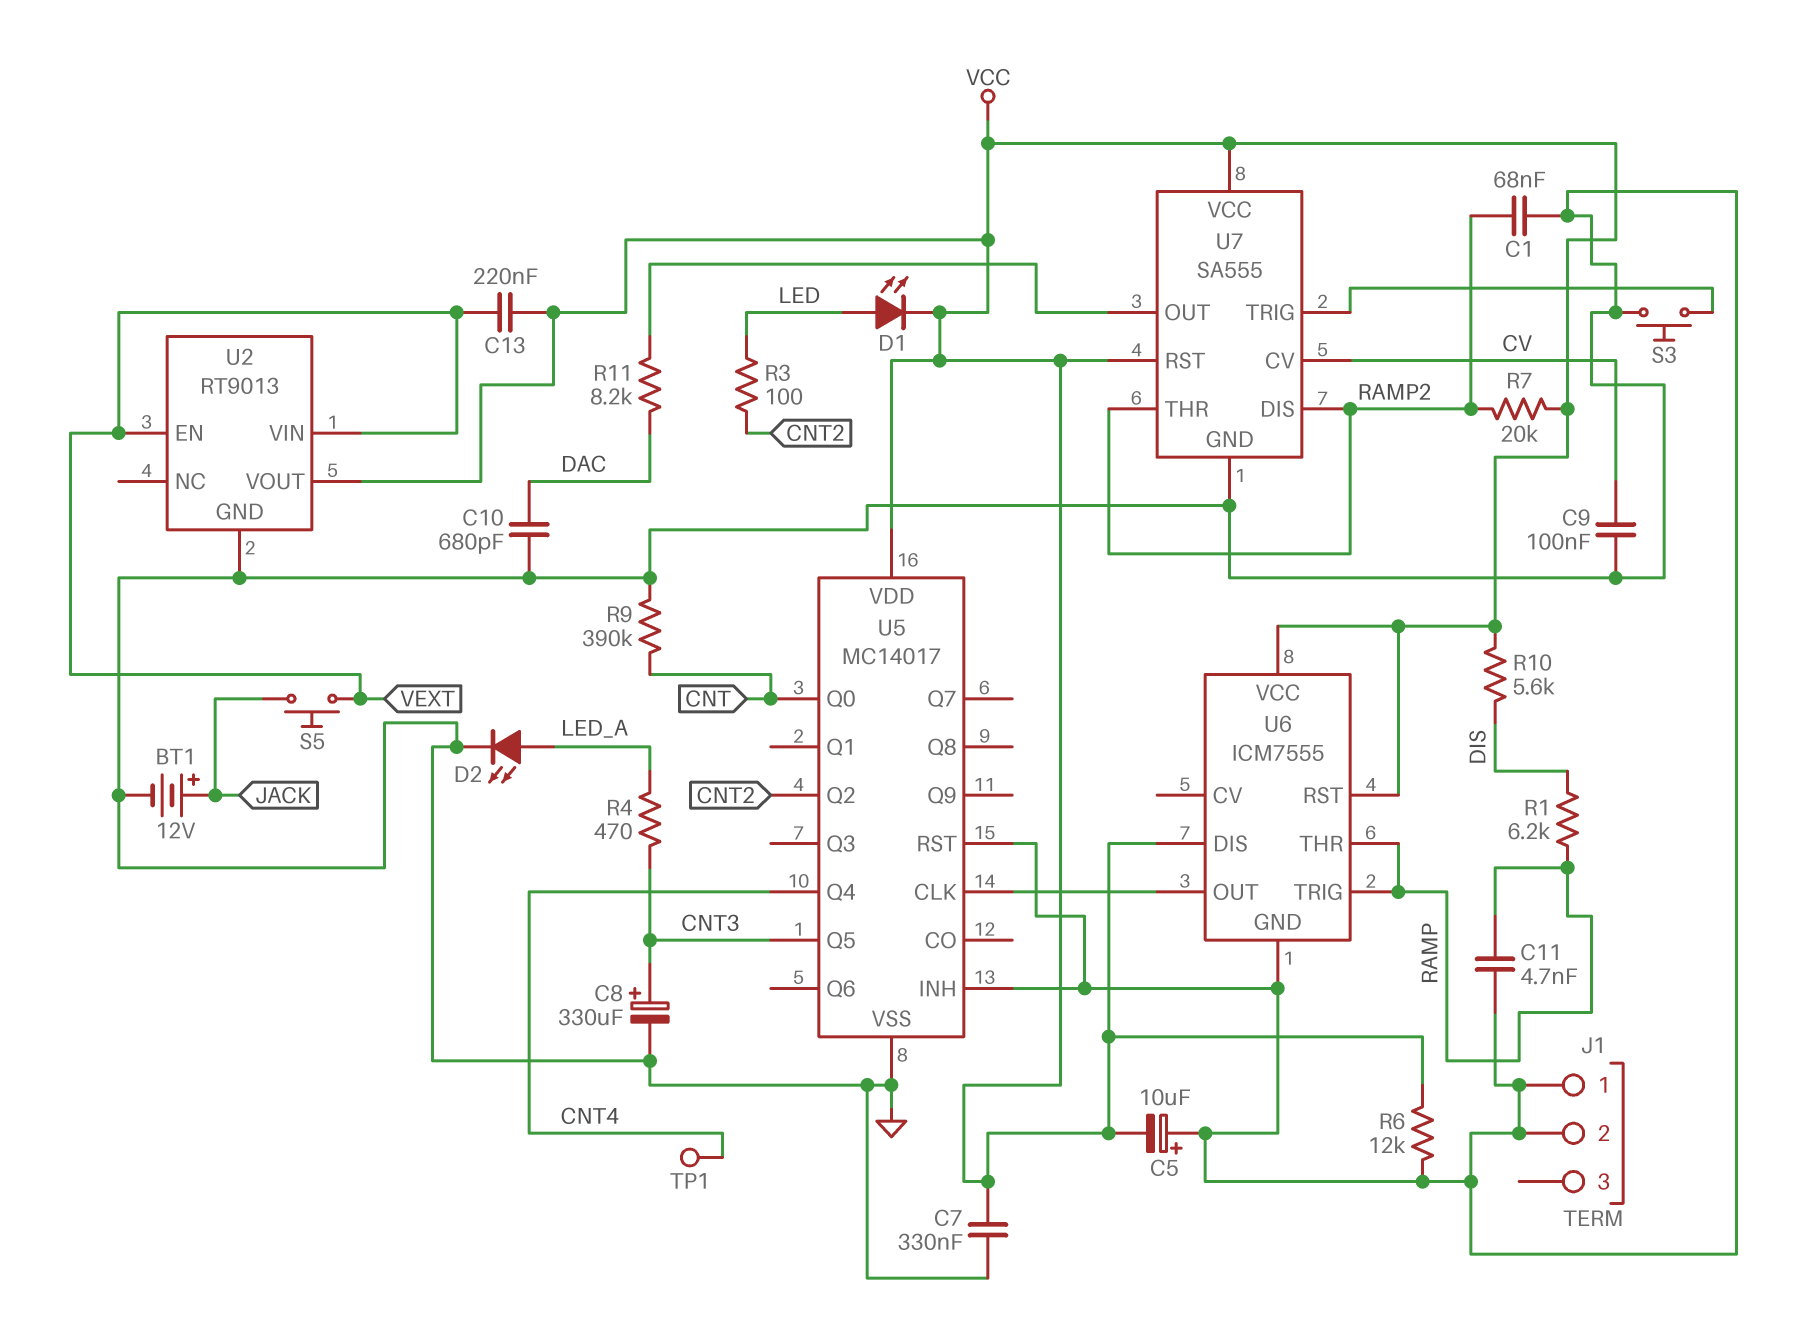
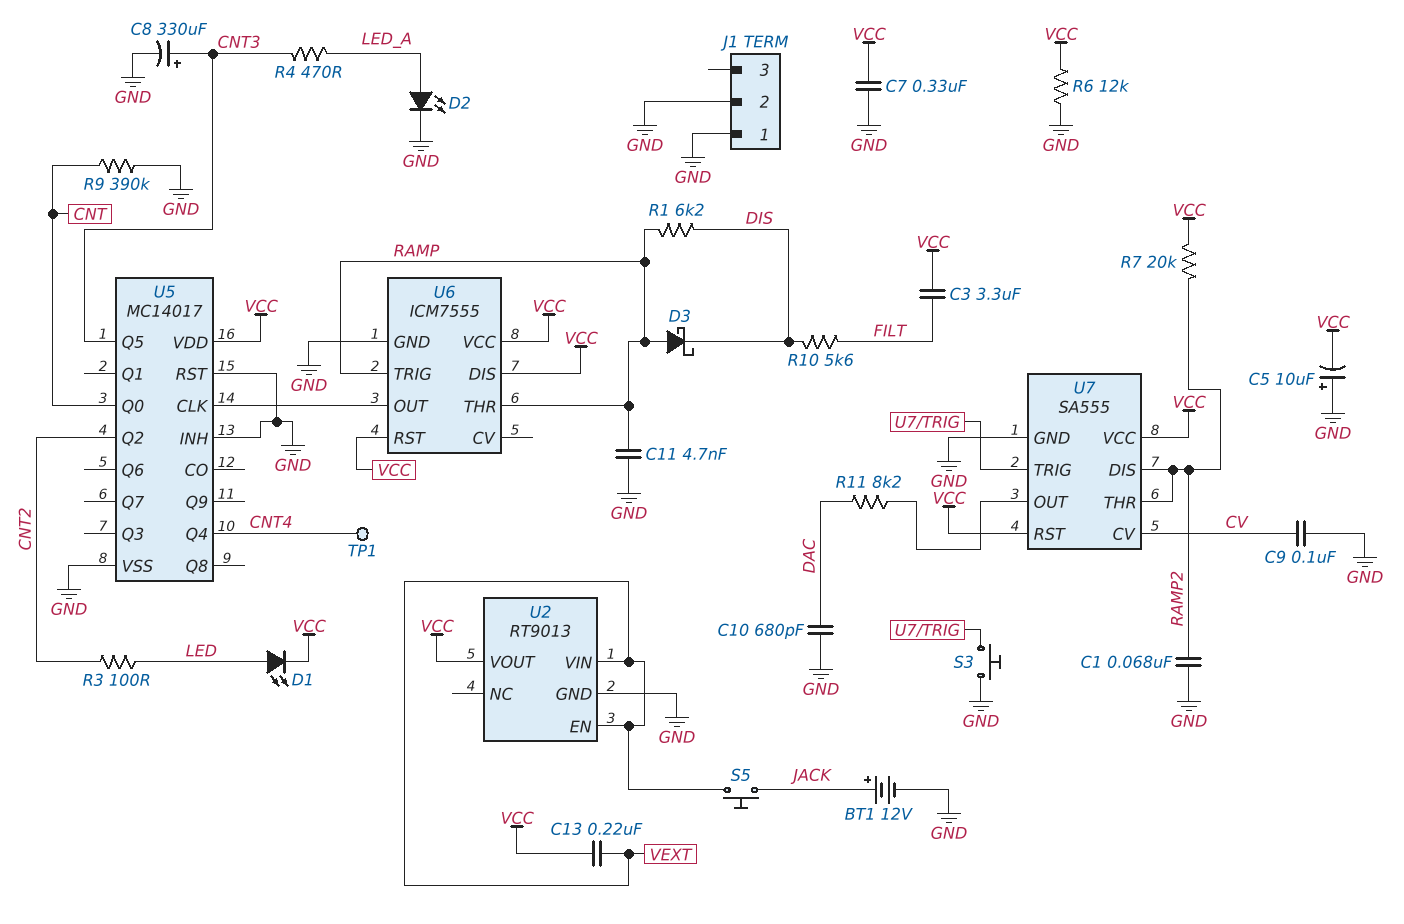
C3: none -> 3.3uF (FILT, VCC)
D3: none -> schottky (A RAMP, K DIS)
R10: 5.6k (DIS, VCC) -> 5.6k (DIS, FILT)

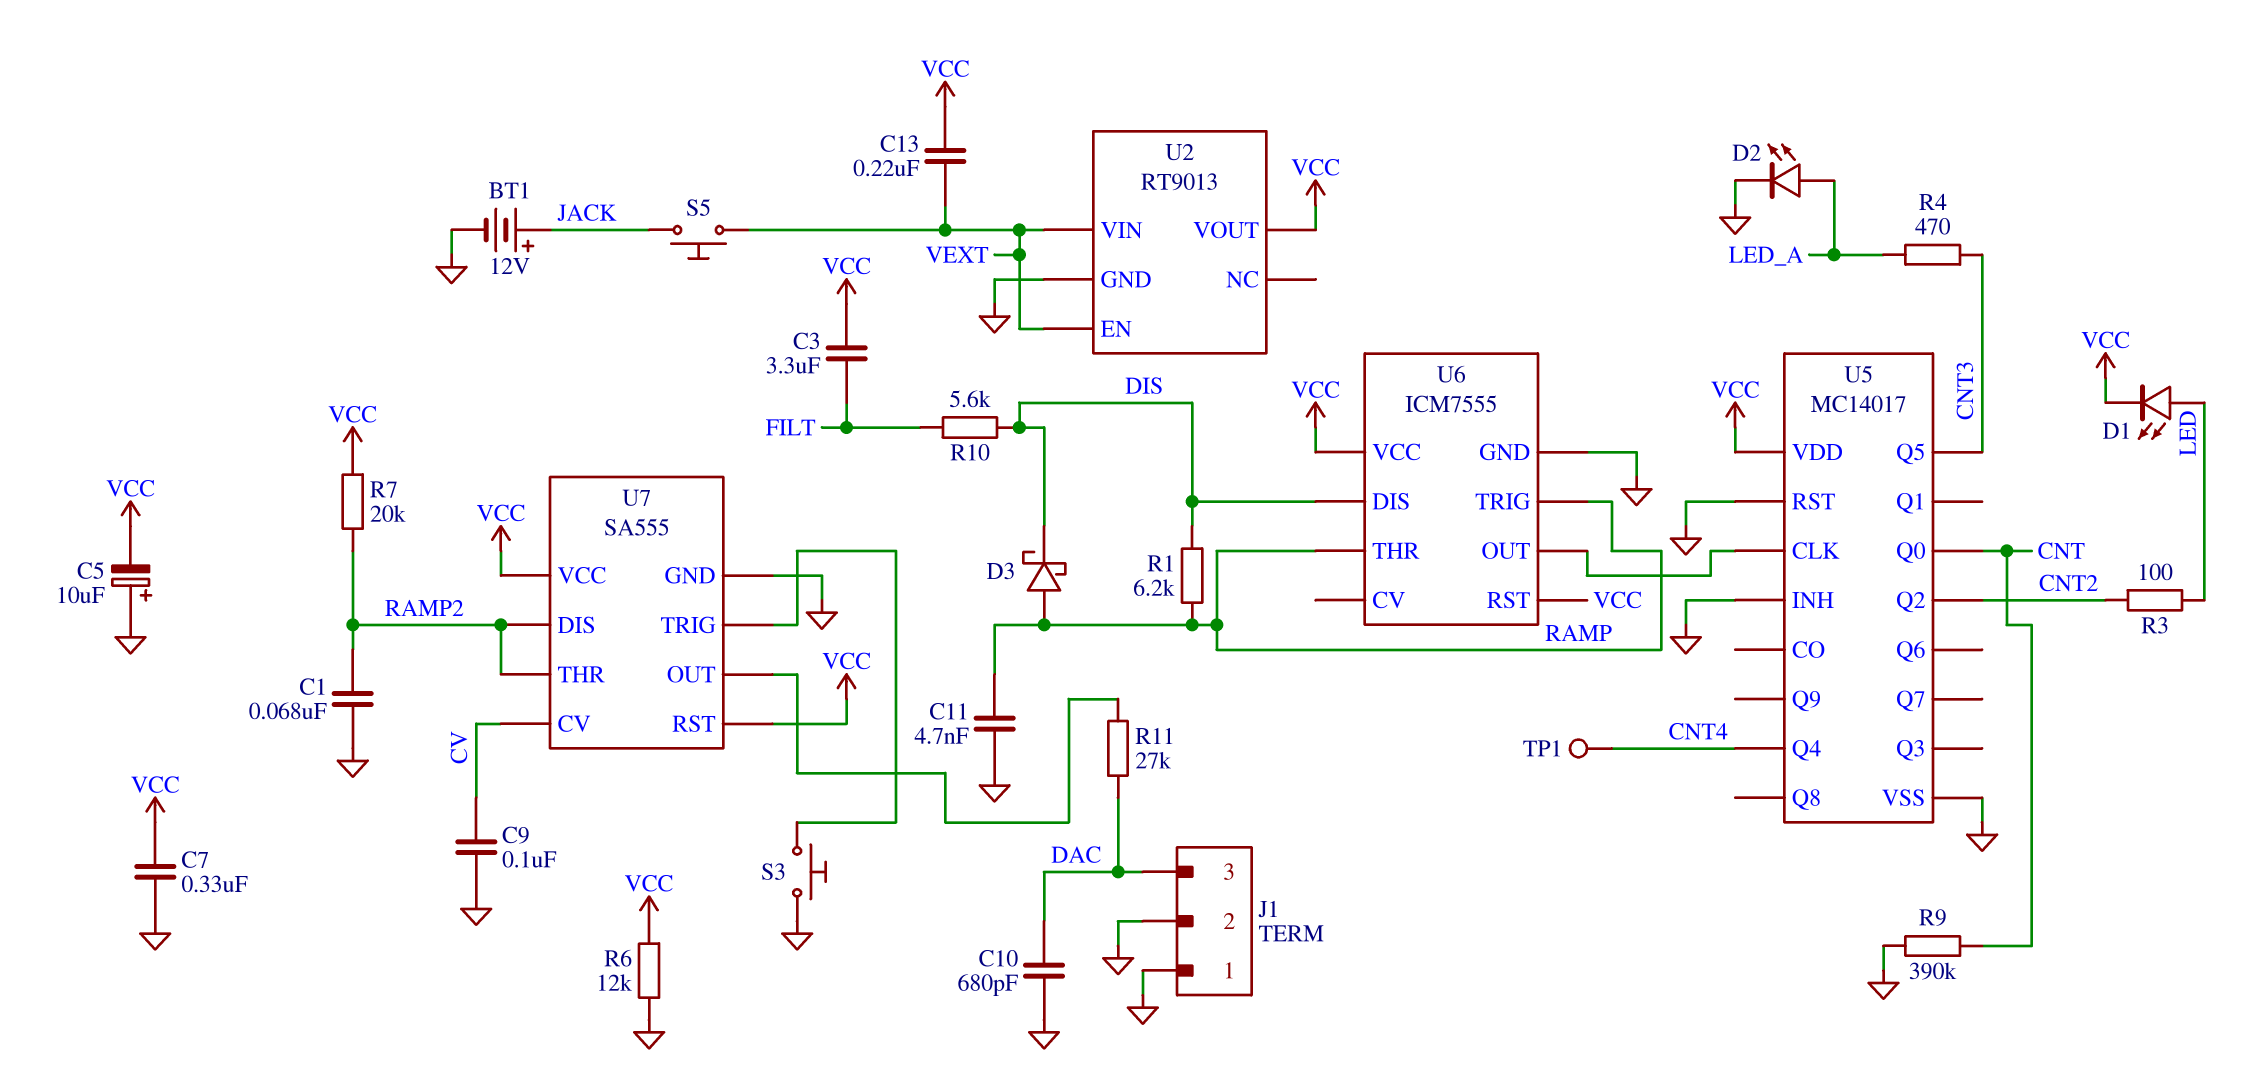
C8: 330uF (plus CNT3, minus GND) -> none
J1 pin 3: none -> DAC
R11: 8.2k (DAC, U7/OUT) -> 27k (DAC, U7/OUT)
U6 pin DIS: VCC -> DIS

